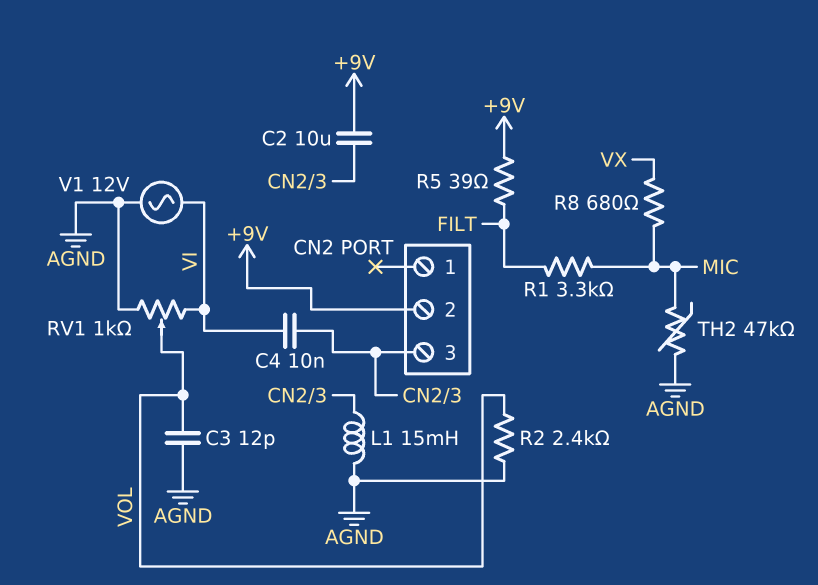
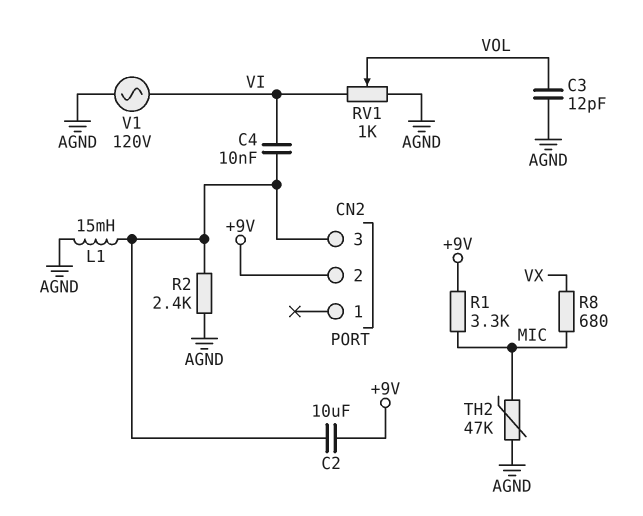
R1: 3.3k (FILT, MIC) -> 3.3k (+9V, MIC)
R2: 2.4k (AGND, VOL) -> 2.4k (AGND, CN2/3)
R5: 39 (+9V, FILT) -> none
V1: AC 12V (AGND, VI) -> AC 120V (AGND, VI)

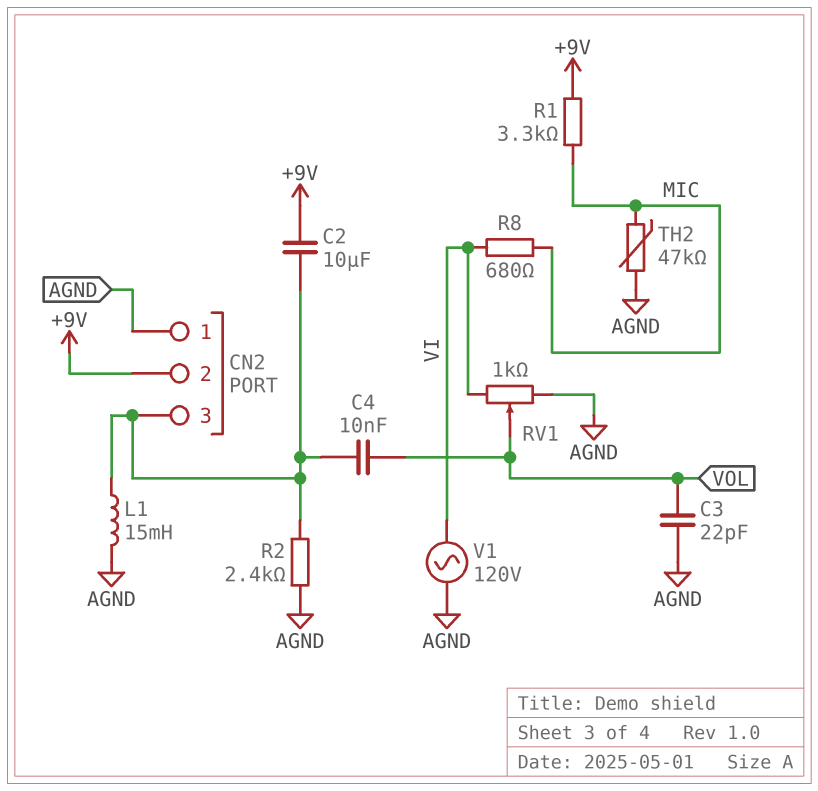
C3: 12pF (AGND, VOL) -> 22pF (AGND, VOL)
C4: 10nF (CN2/3, VI) -> 10nF (CN2/3, VOL)
CN2 pin 1: none -> AGND
R8: 680 (MIC, VX) -> 680 (MIC, VI)

